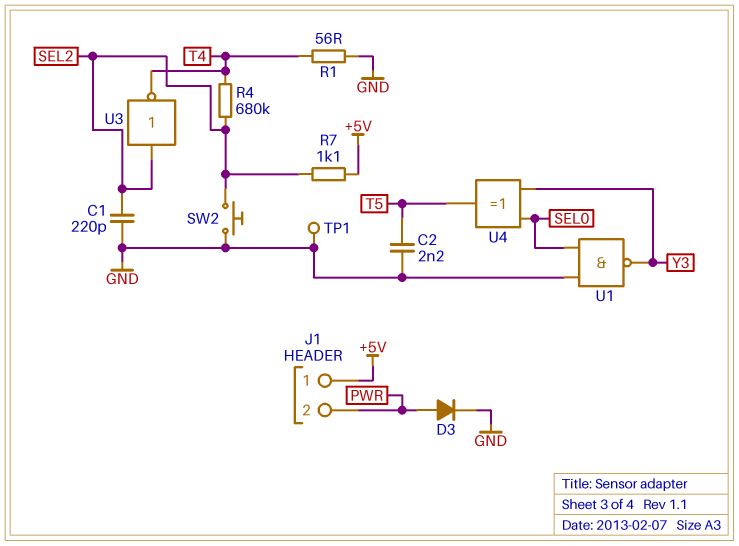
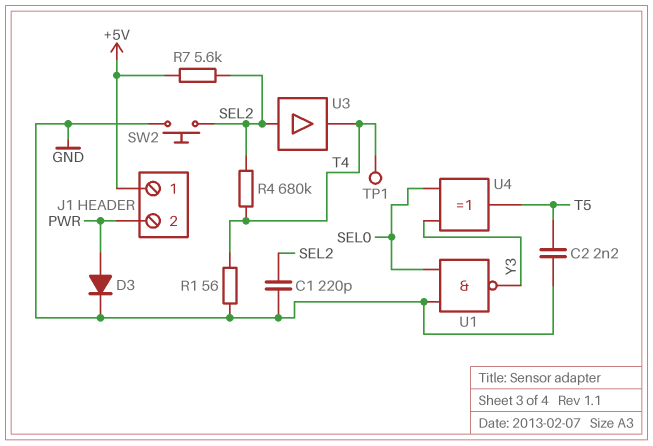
R7: 1.1k (+5V, SEL2) -> 5.6k (+5V, SEL2)
TP1: test point (GND) -> test point (T4)
U3: NOT (in SEL2, out T4) -> buffer (in SEL2, out T4)

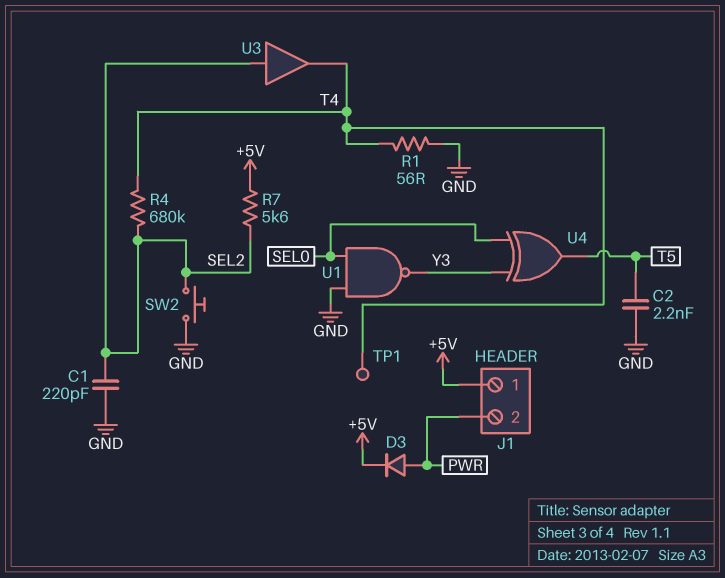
D3: diode (A PWR, K GND) -> diode (A PWR, K +5V)

